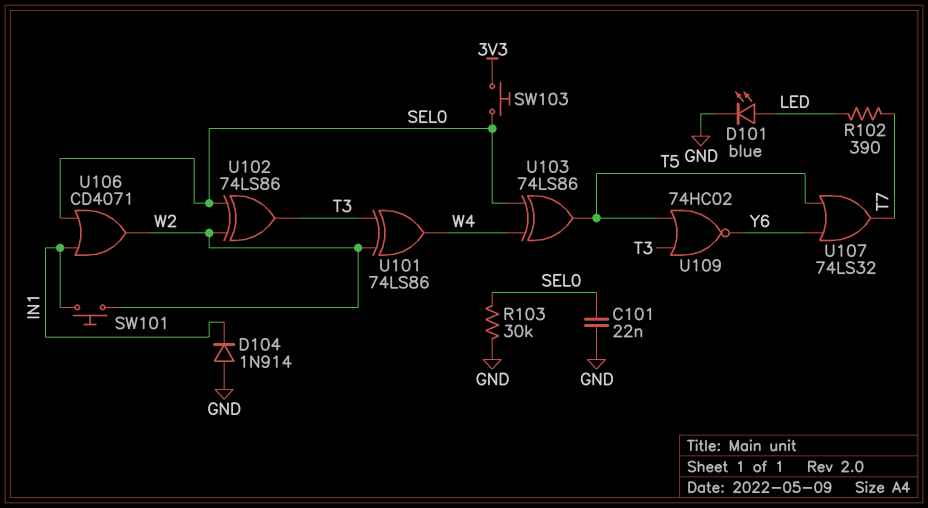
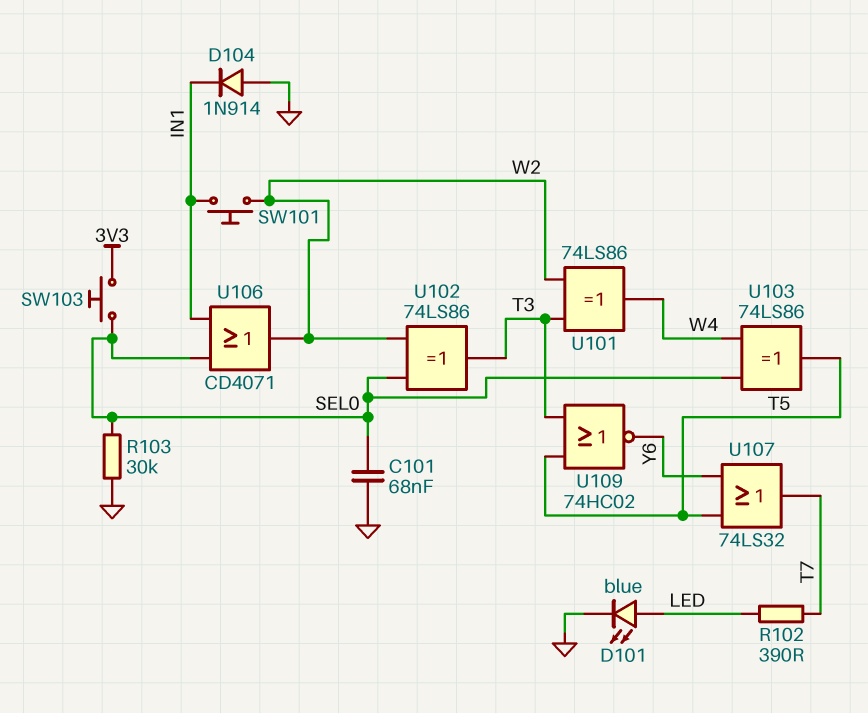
C101: 22nF (GND, SEL0) -> 68nF (GND, SEL0)

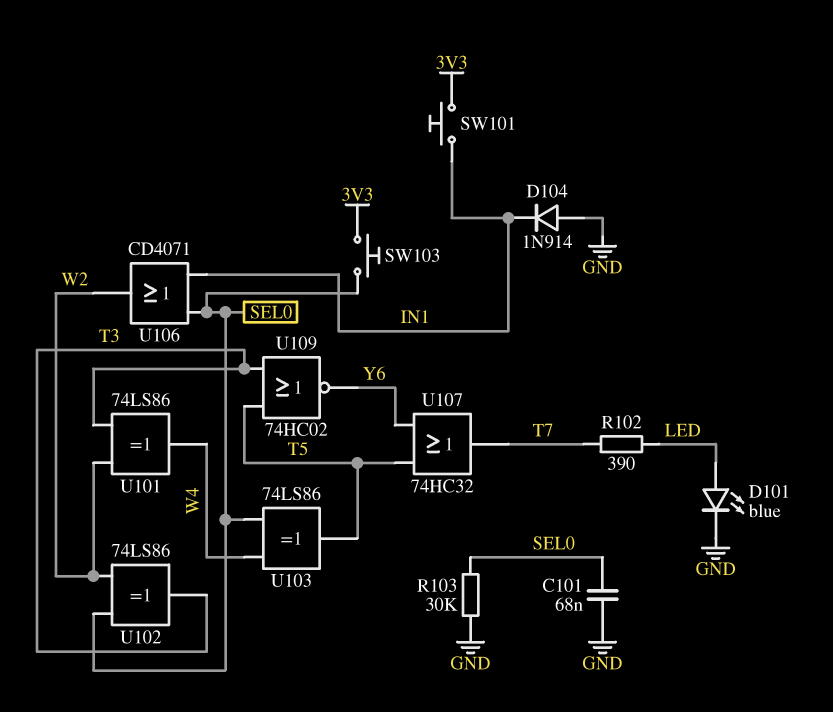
SW101: button (IN1, W2) -> button (3V3, IN1)
U107: OR 74LS32 (in T5, in Y6, out T7) -> OR 74HC32 (in T5, in Y6, out T7)

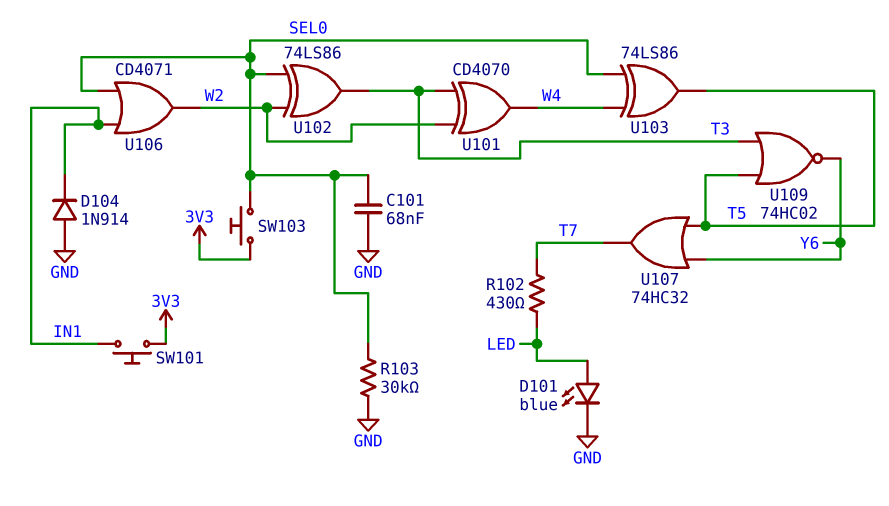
R102: 390 (LED, T7) -> 430 (LED, T7)
U101: XOR 74LS86 (in T3, in W2, out W4) -> XOR CD4070 (in T3, in W2, out W4)

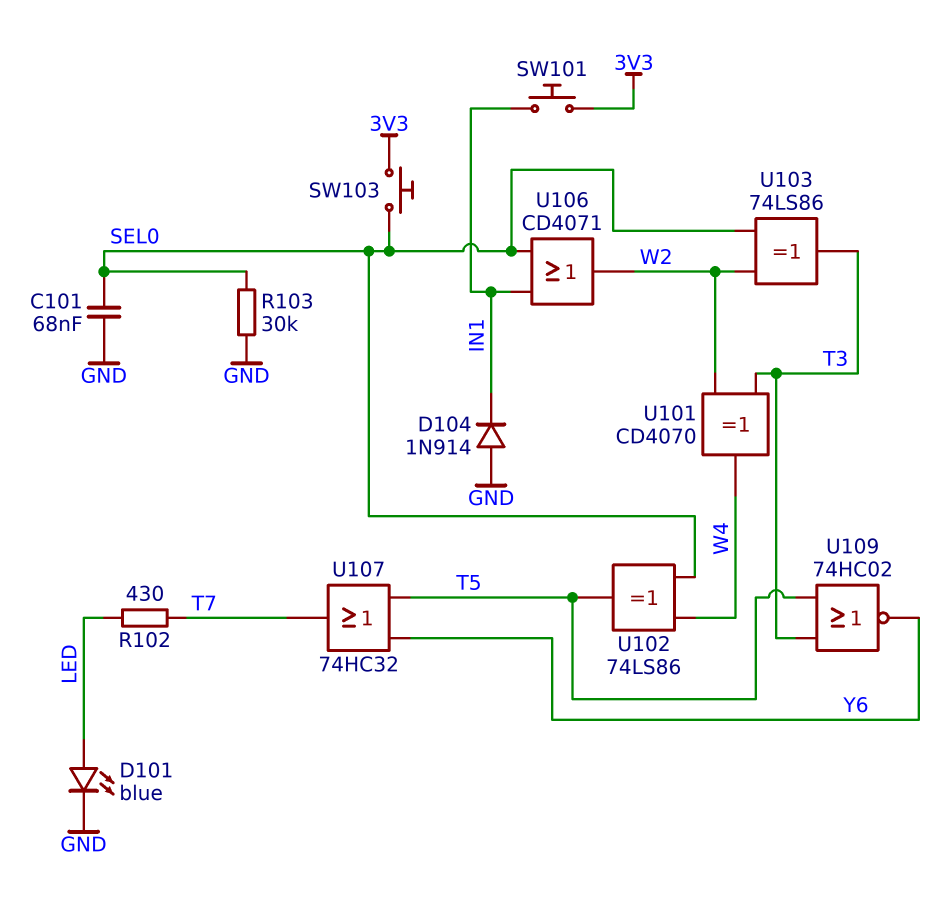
U102: XOR 74LS86 (in SEL0, in W2, out T3) -> XOR 74LS86 (in SEL0, in W4, out T5)
U103: XOR 74LS86 (in SEL0, in W4, out T5) -> XOR 74LS86 (in SEL0, in W2, out T3)

